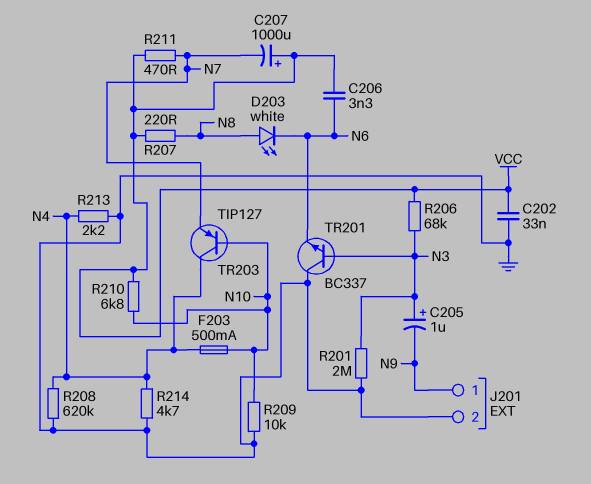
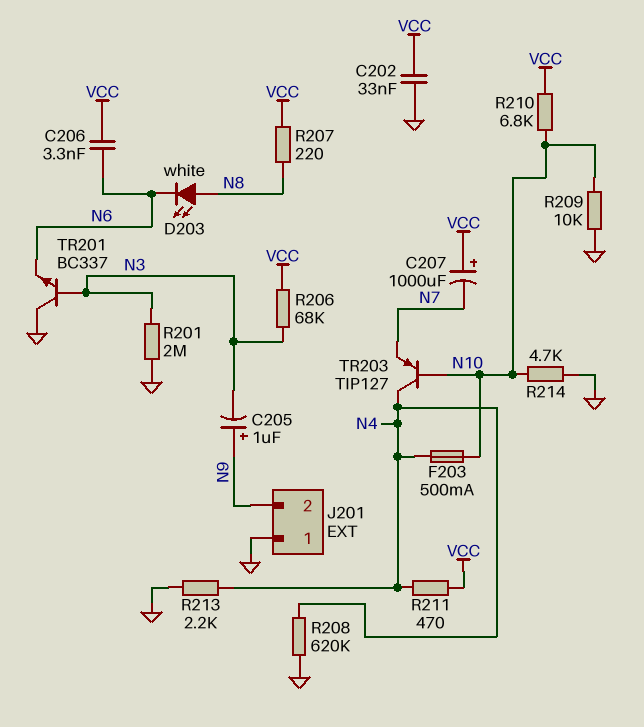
C205: 1uF (plus N3, minus N9) -> 1uF (plus N9, minus N3)
J201 pin 1: N9 -> GND
J201 pin 2: GND -> N9
R211: 470 (N7, VCC) -> 470 (N4, VCC)
R214: 4.7k (GND, N4) -> 4.7k (GND, N10)

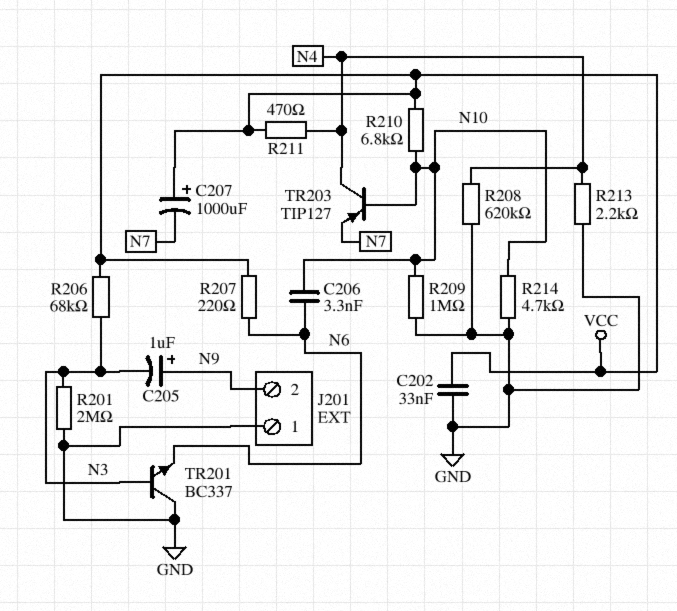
C206: 3.3nF (N6, VCC) -> 3.3nF (N6, N10)
D203: LED white (A N8, K N6) -> none
F203: 500mA (N4, N10) -> none
R207: 220 (N8, VCC) -> 220 (N6, VCC)
R209: 10k (GND, N10) -> 1M (GND, N10)

